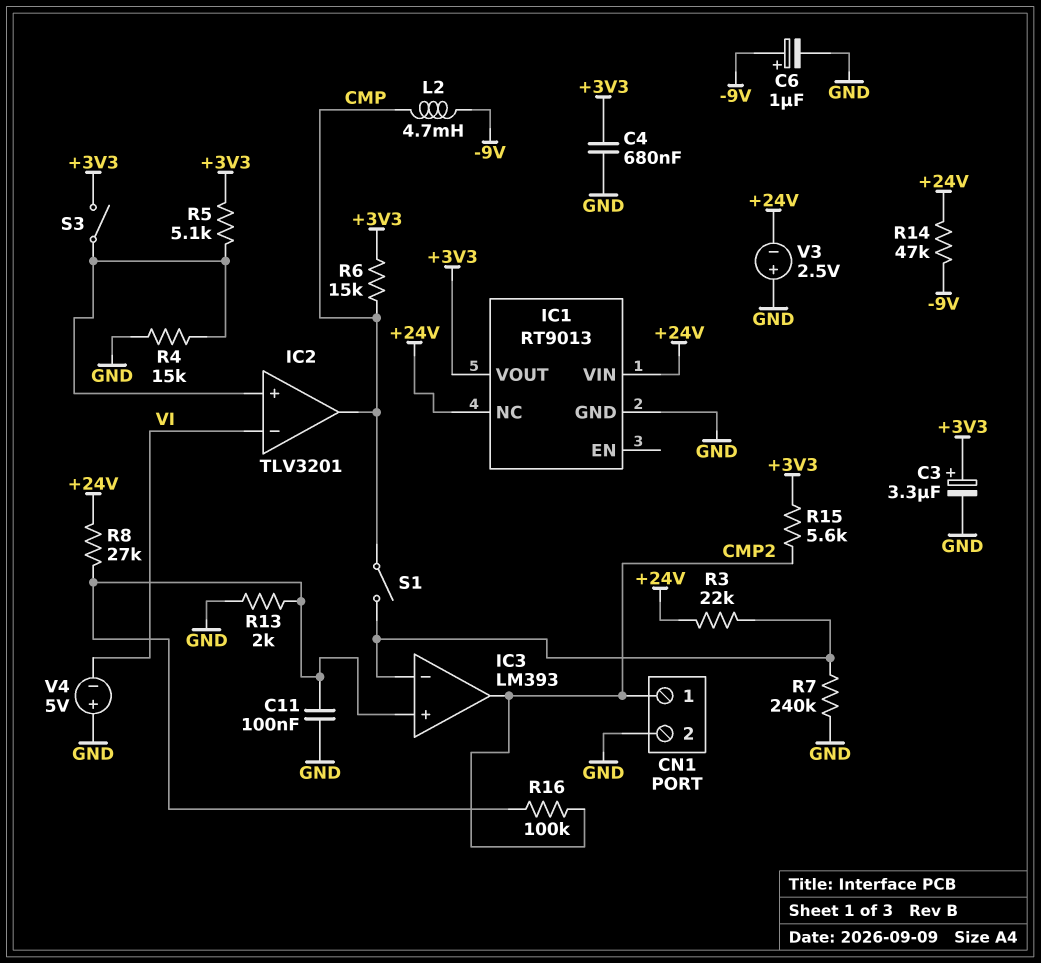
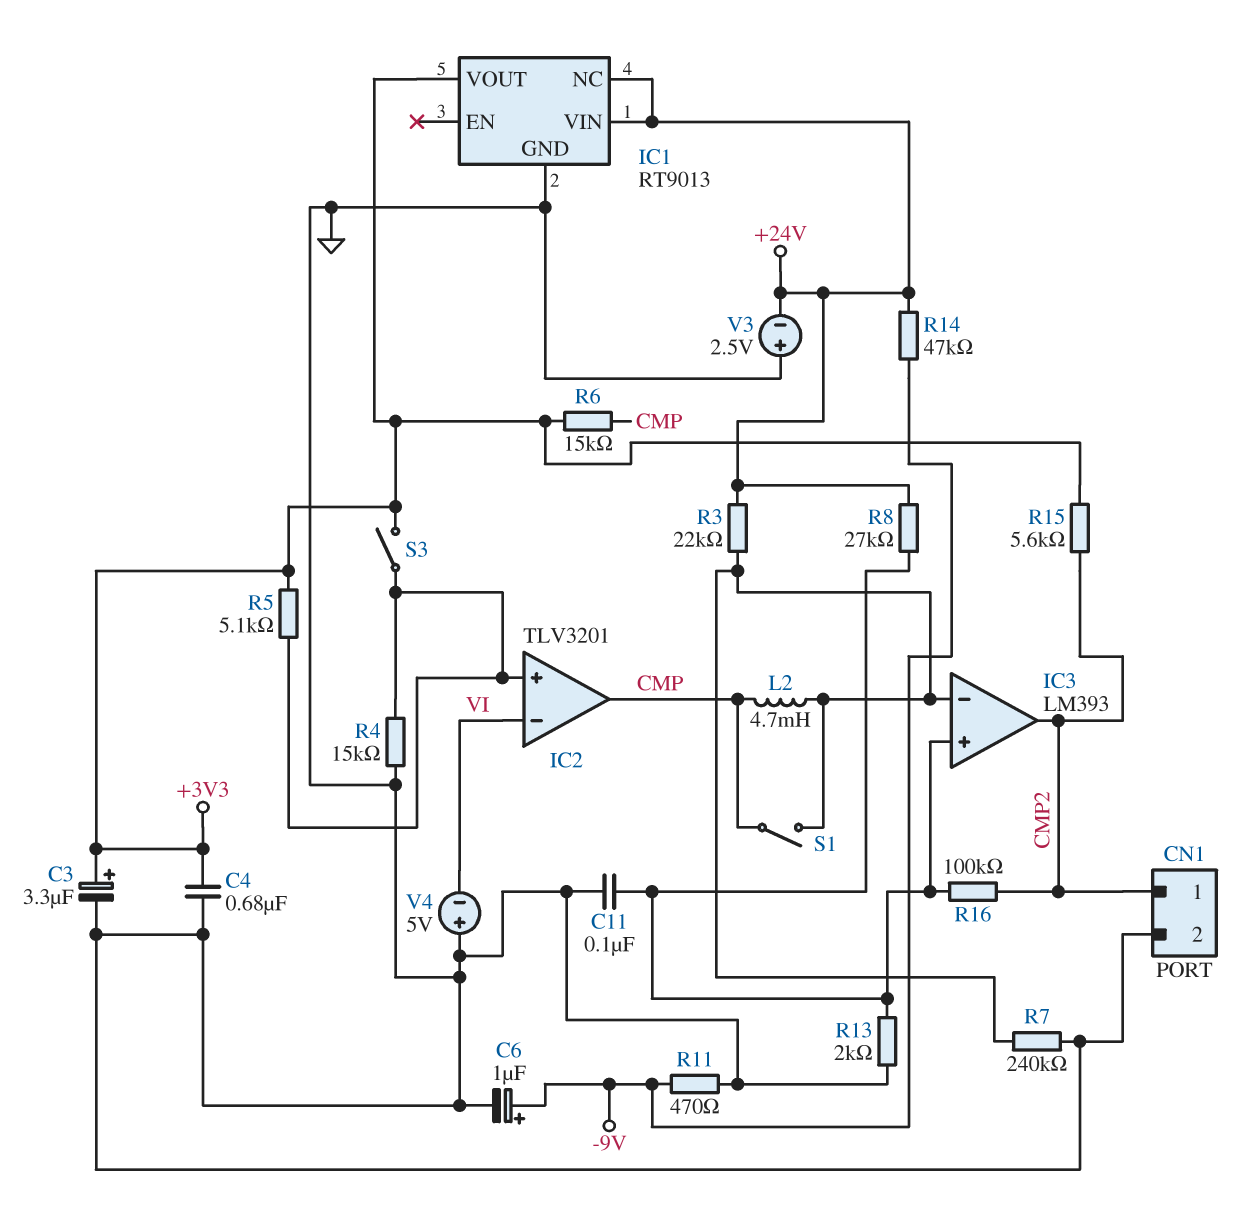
L2: 4.7mH (-9V, CMP) -> 4.7mH (CMP, IC3/in-)
R11: none -> 470 (-9V, GND)

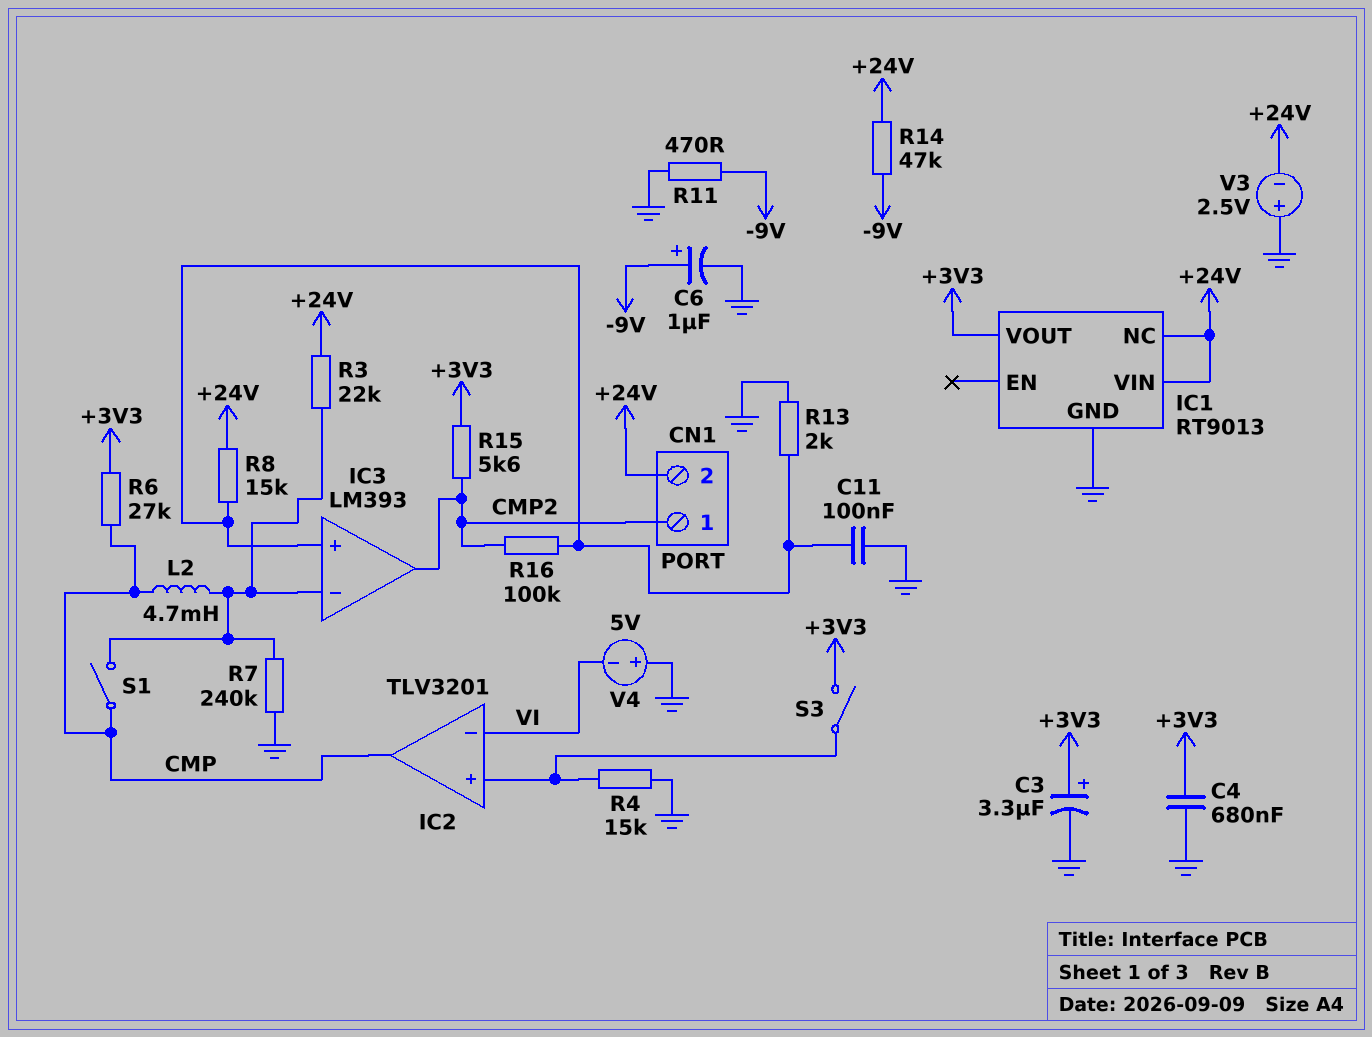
CN1 pin 2: GND -> +24V
R5: 5.1k (+3V3, IC2/in+) -> none
R6: 15k (+3V3, CMP) -> 27k (+3V3, CMP)
R8: 27k (+24V, IC3/in+) -> 15k (+24V, IC3/in+)

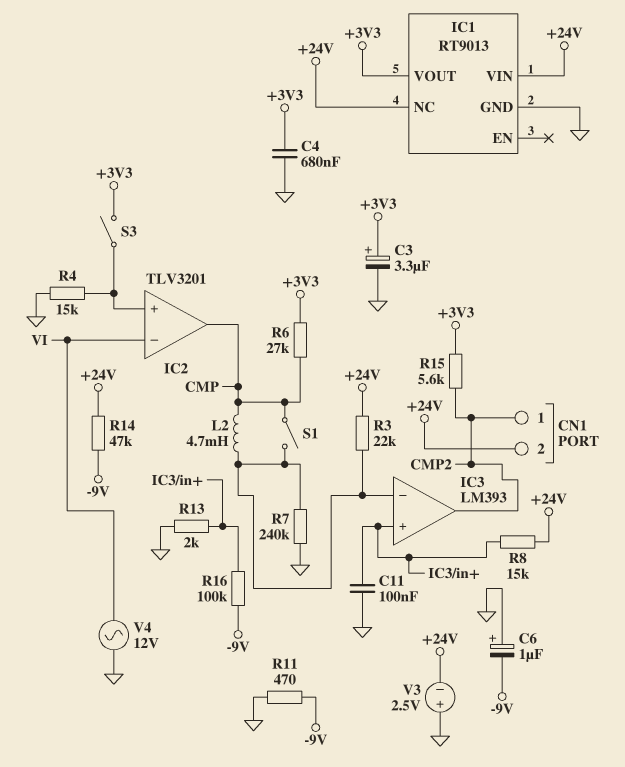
C6: 1uF (plus -9V, minus GND) -> 1uF (plus GND, minus -9V)
R16: 100k (CMP2, IC3/in+) -> 100k (-9V, IC3/in+)
V4: 5V (plus GND, minus VI) -> AC 12V (GND, VI)

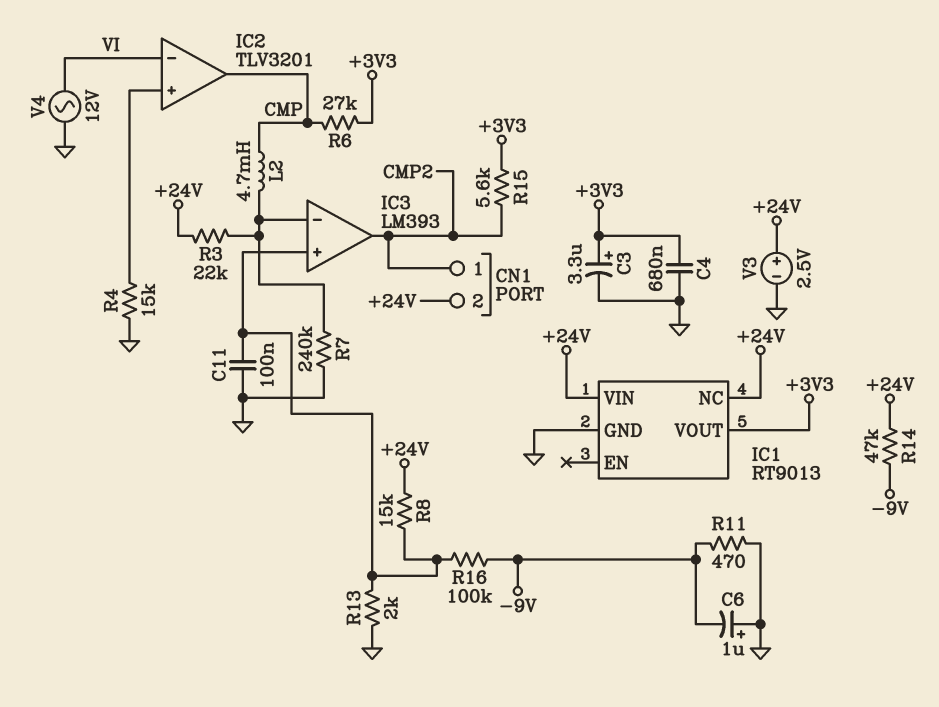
S1: switch (CMP, IC3/in-) -> none
S3: switch (+3V3, IC2/in+) -> none
V3: 2.5V (plus GND, minus +24V) -> 2.5V (plus +24V, minus GND)

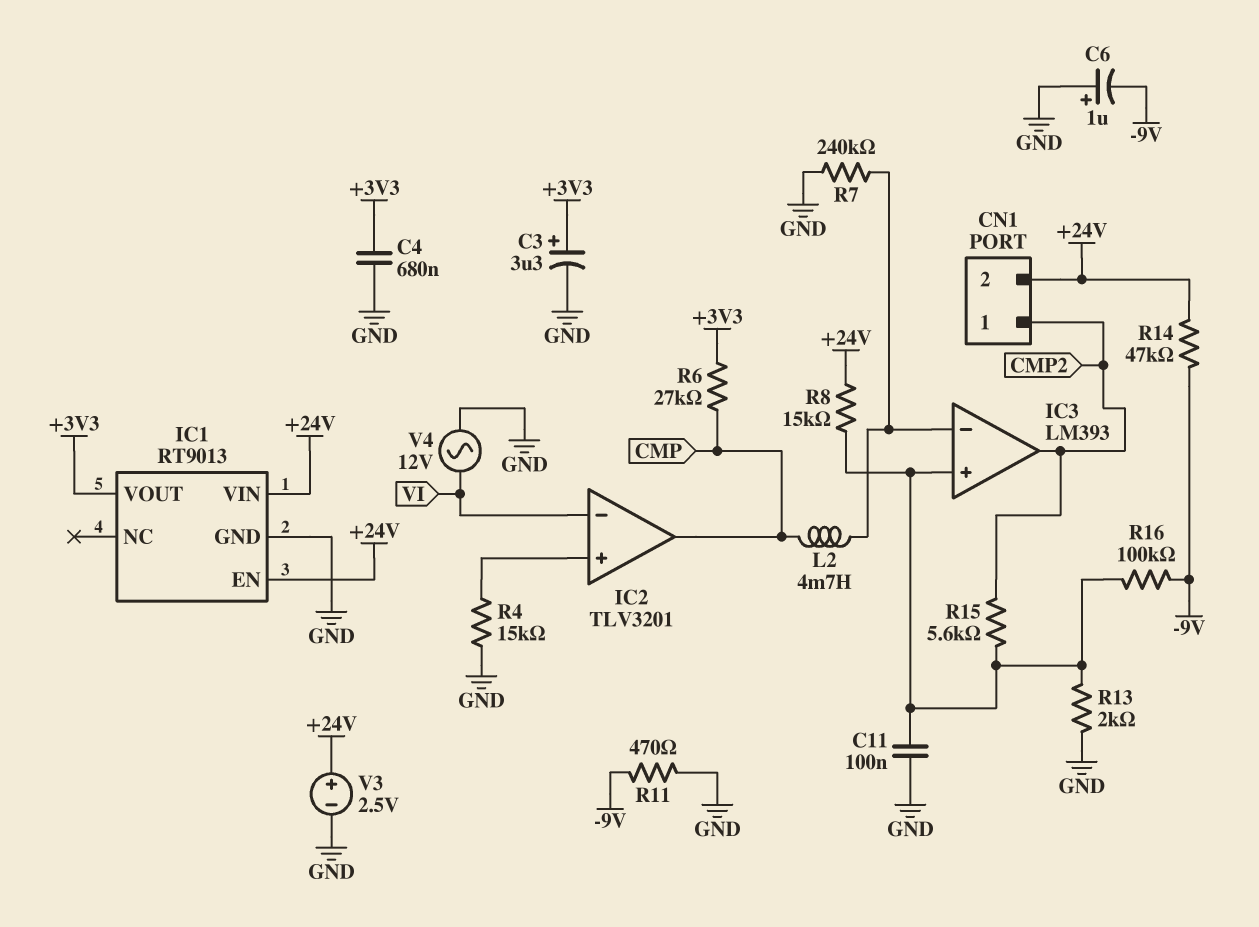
IC1 pin EN: none -> +24V
IC1 pin NC: +24V -> none
R3: 22k (+24V, IC3/in-) -> none
R15: 5.6k (+3V3, CMP2) -> 5.6k (CMP2, IC3/in+)

